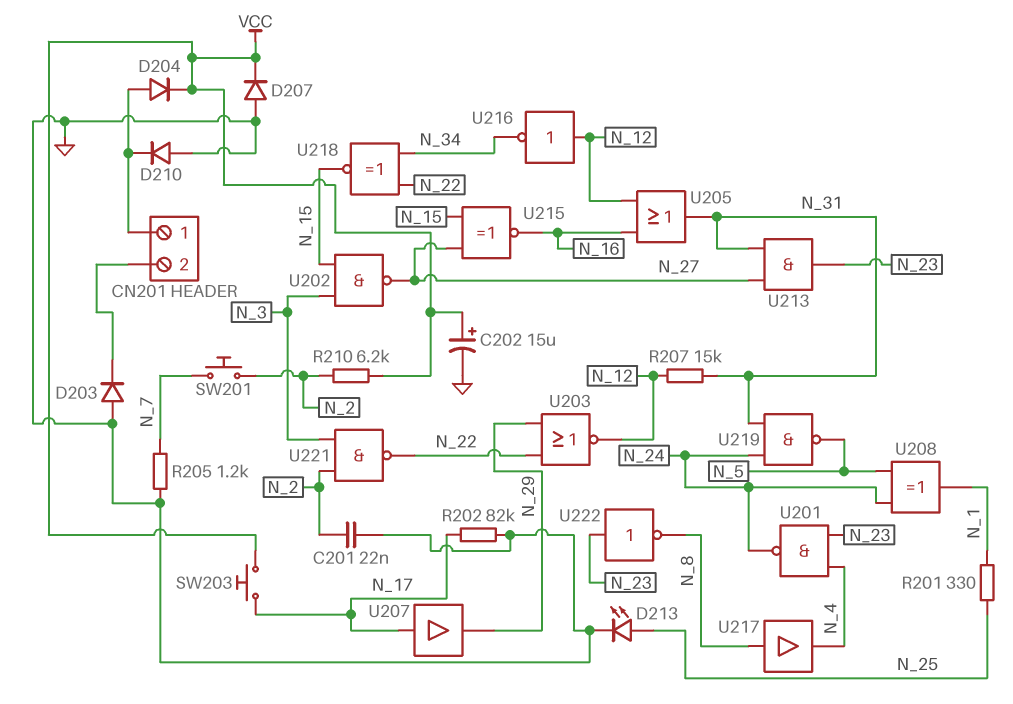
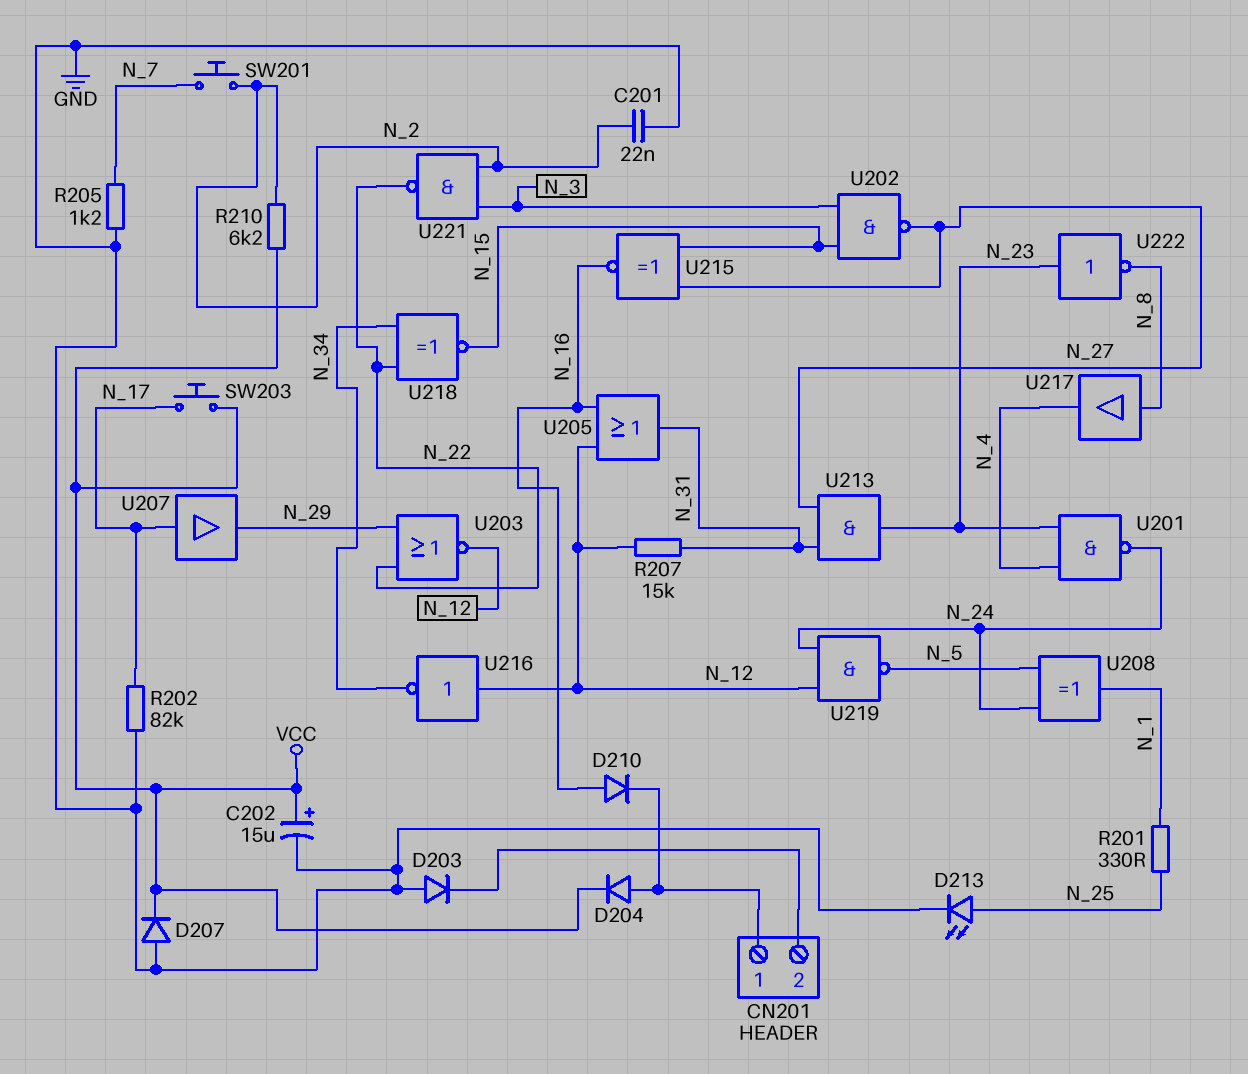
D210: diode (A GND, K CN201/1) -> diode (A N_16, K CN201/1)
U219: NAND (in N_24, in N_31, out N_5) -> NAND (in N_12, in N_24, out N_5)

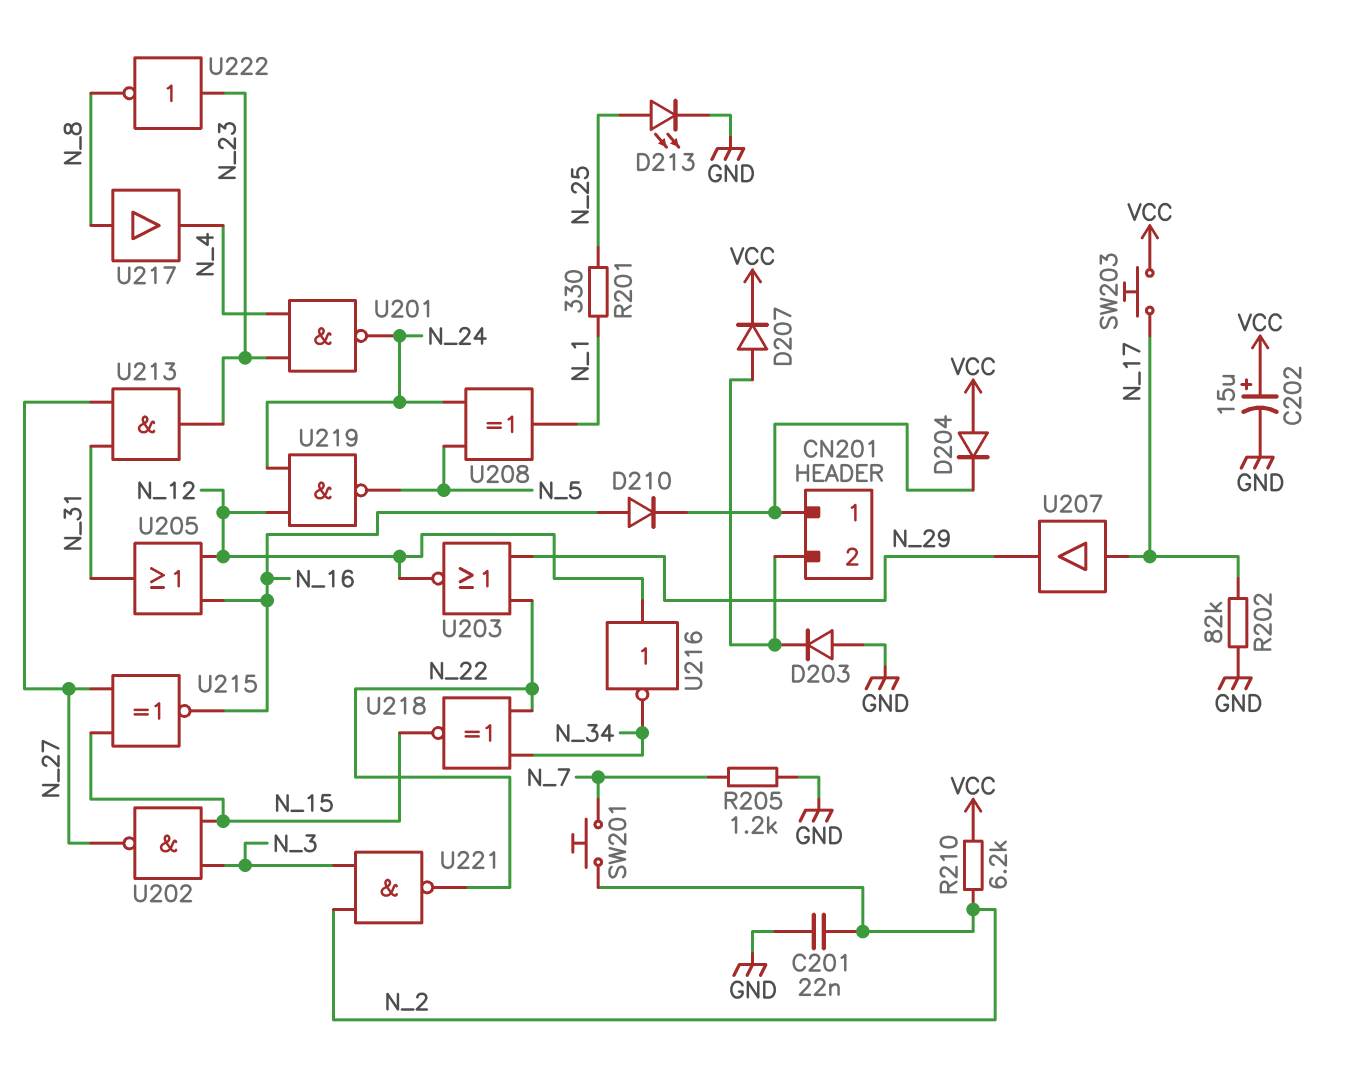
D204: diode (A CN201/1, K VCC) -> diode (A VCC, K CN201/1)
D207: diode (A GND, K VCC) -> diode (A CN201/2, K VCC)
R207: 15k (N_12, N_31) -> none

